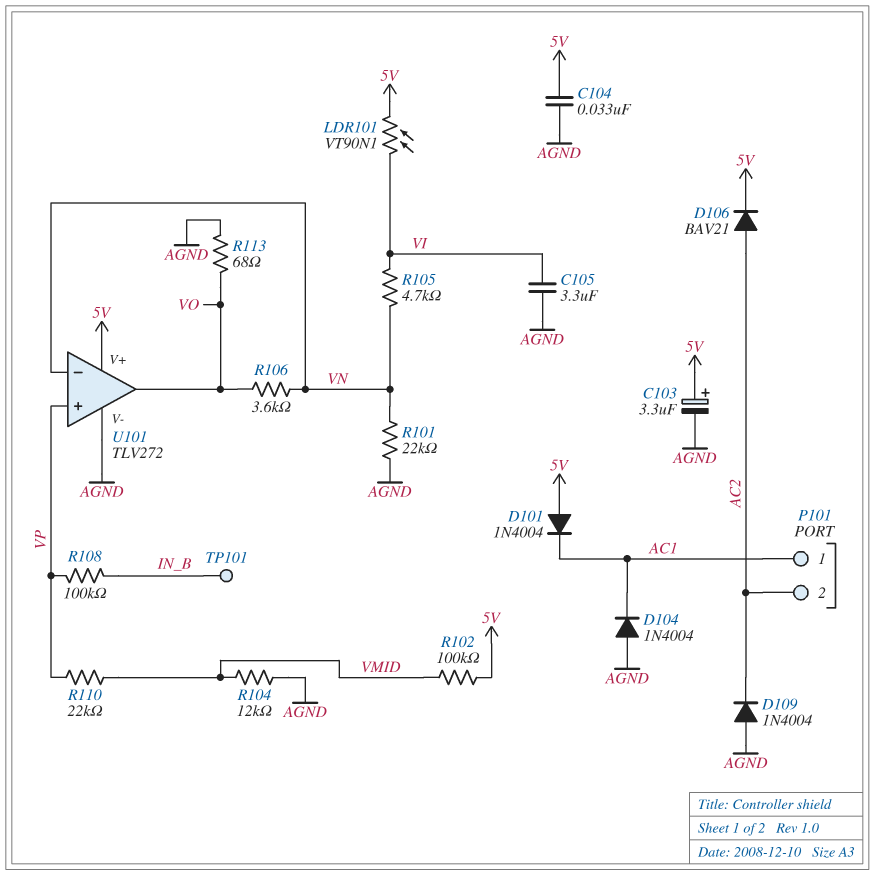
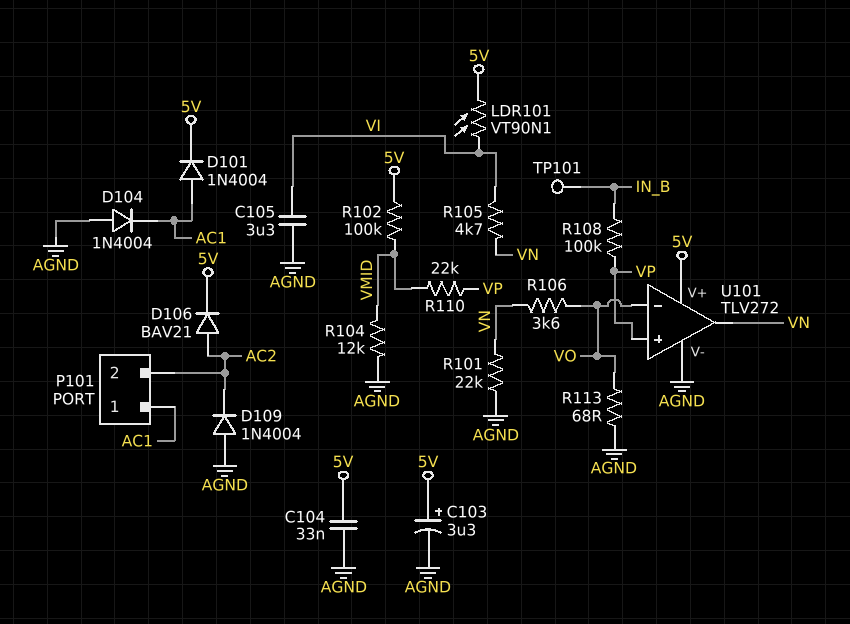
D101: diode 1N4004 (A 5V, K AC1) -> diode 1N4004 (A AC1, K 5V)
U101 pin in-: VN -> VO
U101 pin out: VO -> VN

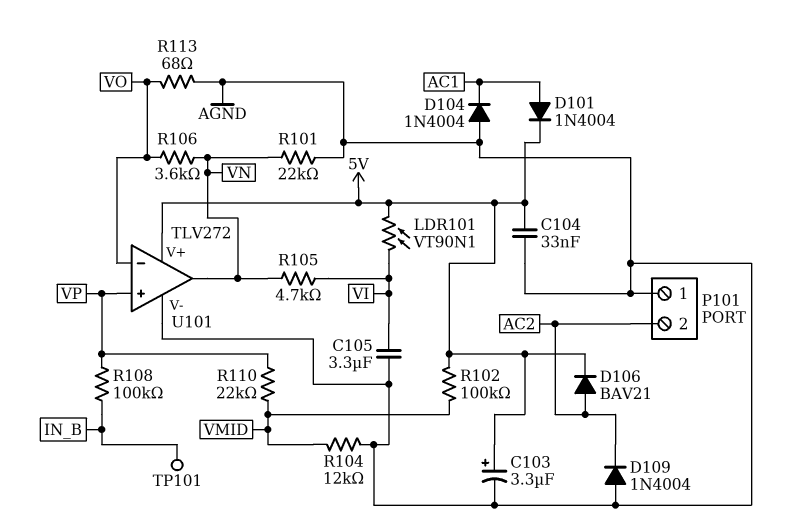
P101 pin 1: AC1 -> AGND

